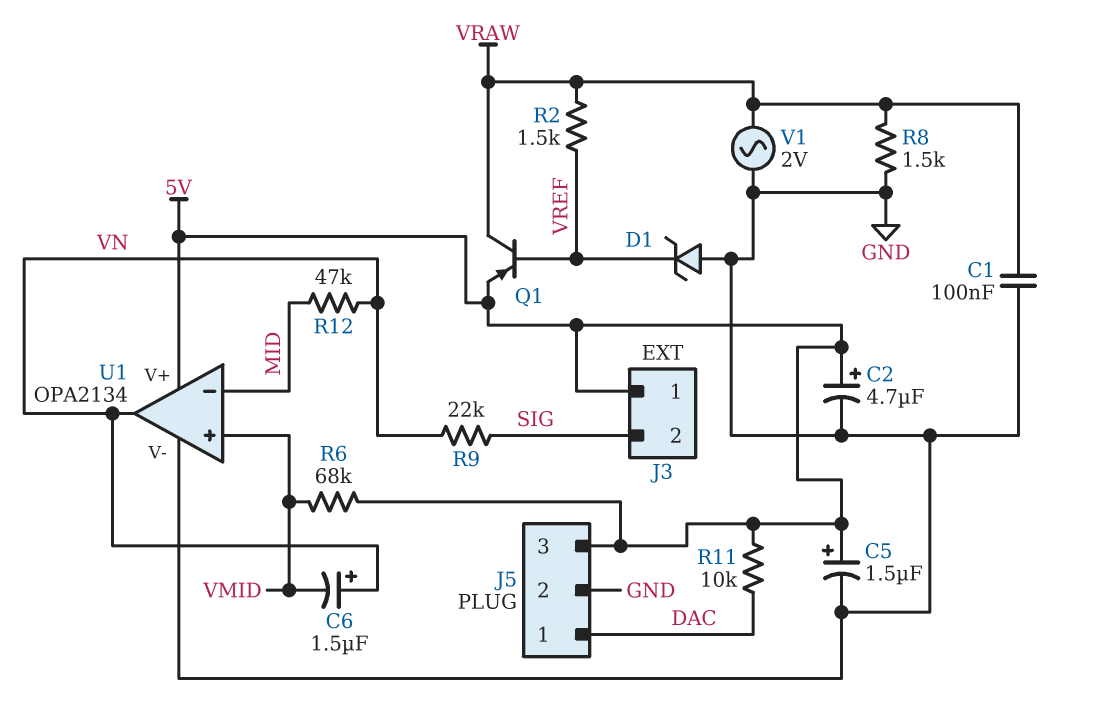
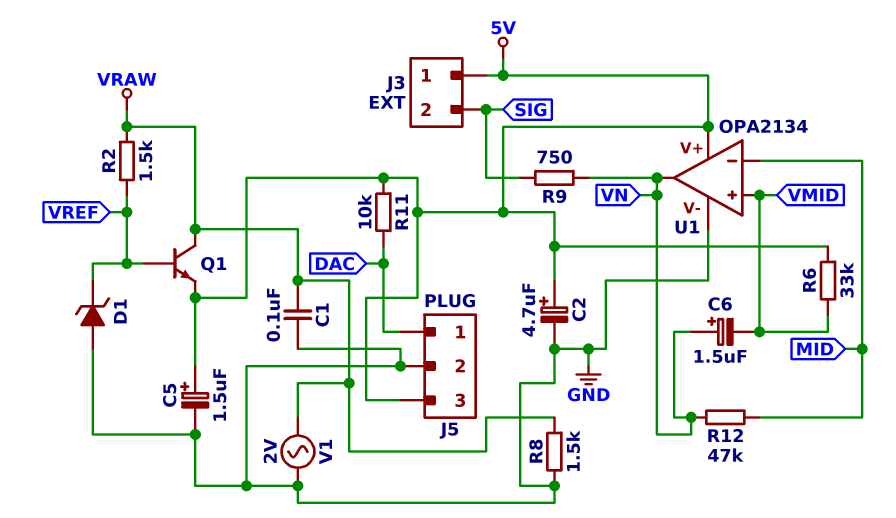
Q1: PNP (B VREF, C VRAW, E 5V) -> NPN (B VREF, C VRAW, E 5V)
R6: 68k (5V, VMID) -> 33k (5V, VMID)
R9: 22k (SIG, VN) -> 750 (SIG, VN)

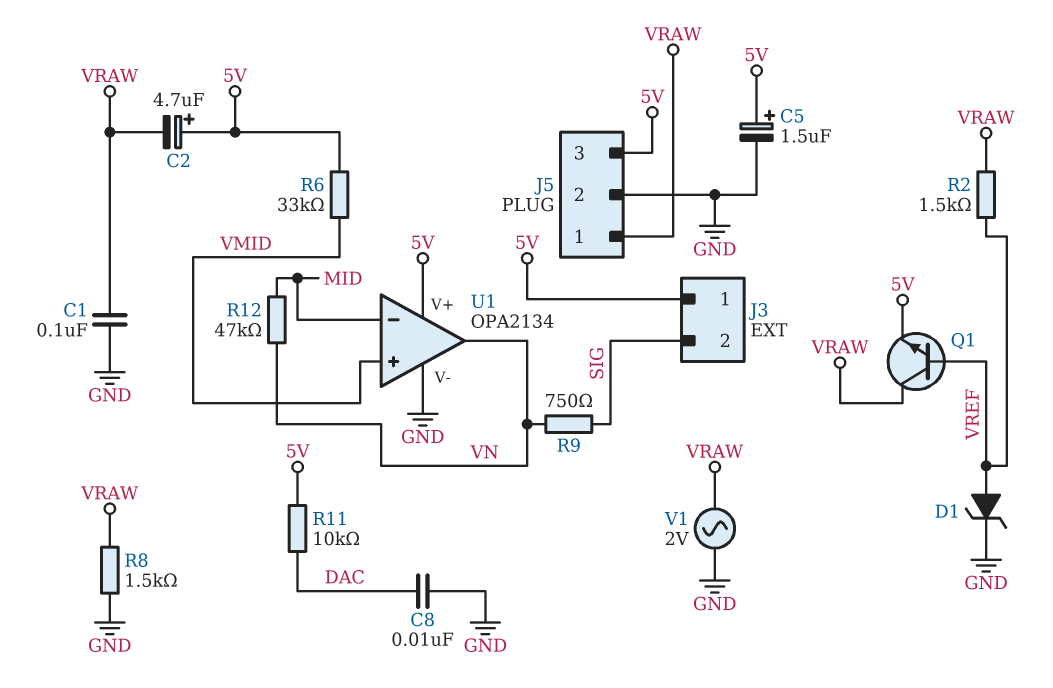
C2: 4.7uF (plus 5V, minus GND) -> 4.7uF (plus 5V, minus VRAW)
C6: 1.5uF (plus VN, minus VMID) -> none
C8: none -> 10nF (DAC, GND)
D1: zener (A GND, K VREF) -> zener (A VREF, K GND)
J5 pin 1: DAC -> VRAW

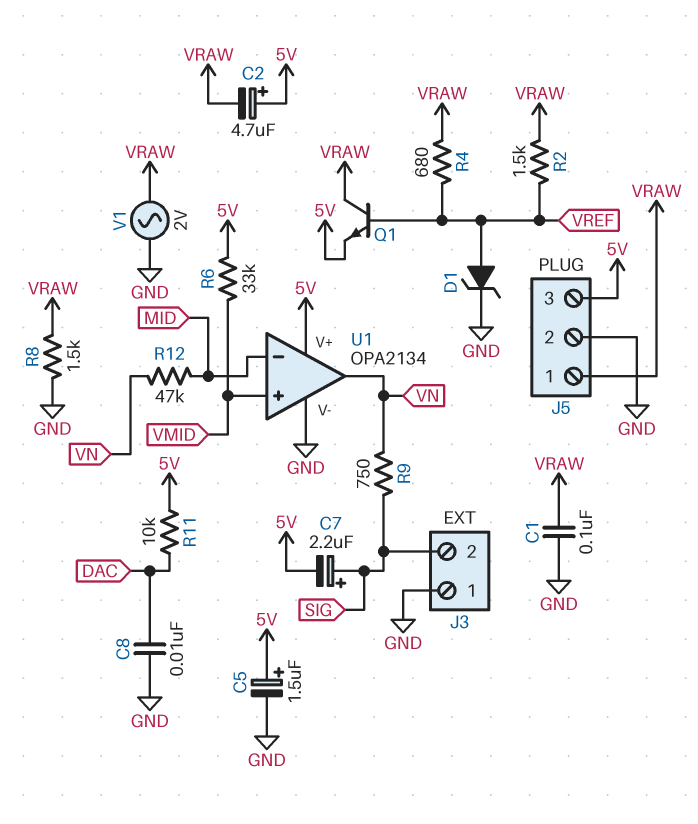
C7: none -> 2.2uF (plus SIG, minus 5V)
J3 pin 1: 5V -> GND
R4: none -> 680 (VRAW, VREF)

